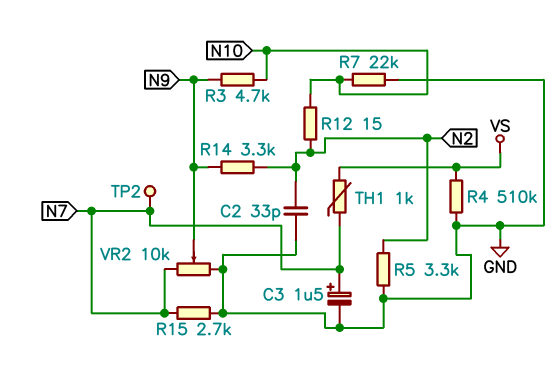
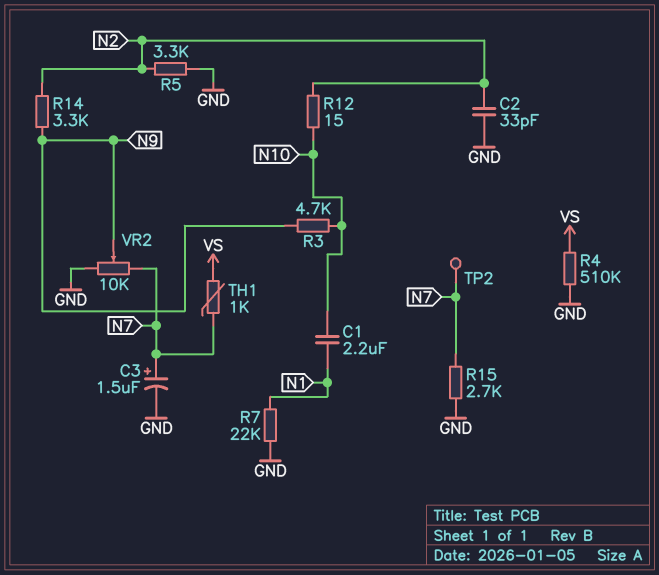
C1: none -> 2.2uF (N1, N10)
R7: 22k (GND, N10) -> 22k (GND, N1)

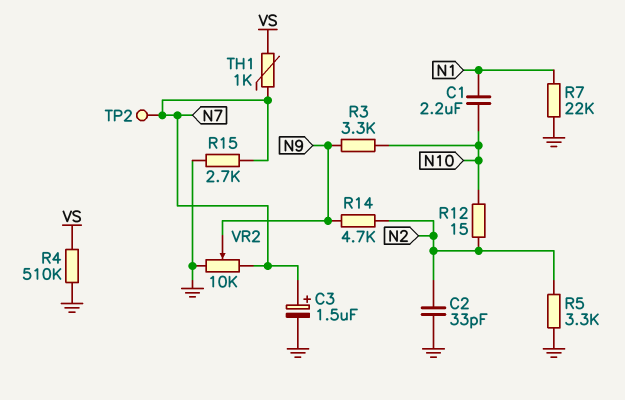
R3: 4.7k (N9, N10) -> 3.3k (N9, N10)
R14: 3.3k (N2, N9) -> 4.7k (N2, N9)

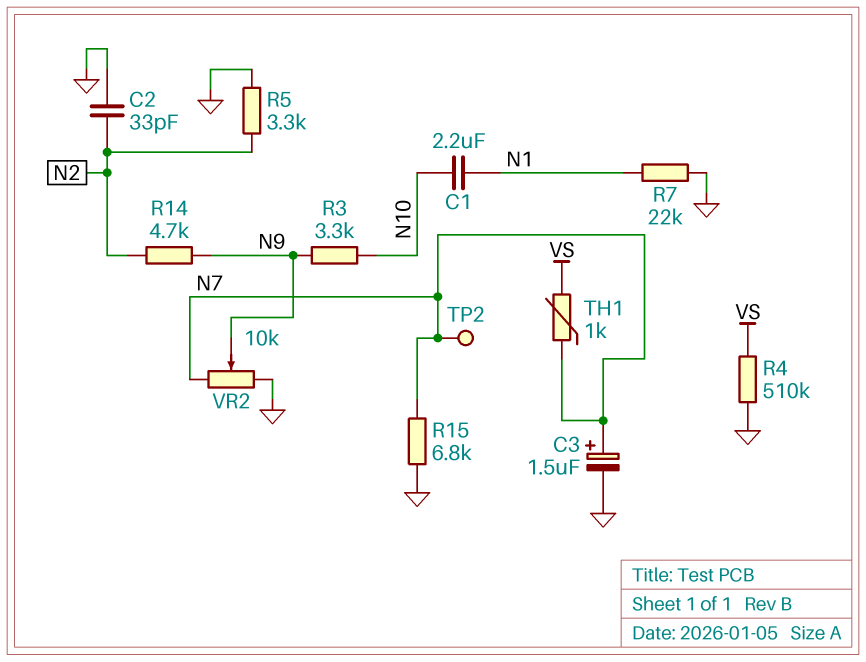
R12: 15 (N2, N10) -> none
R15: 2.7k (GND, N7) -> 6.8k (GND, N7)

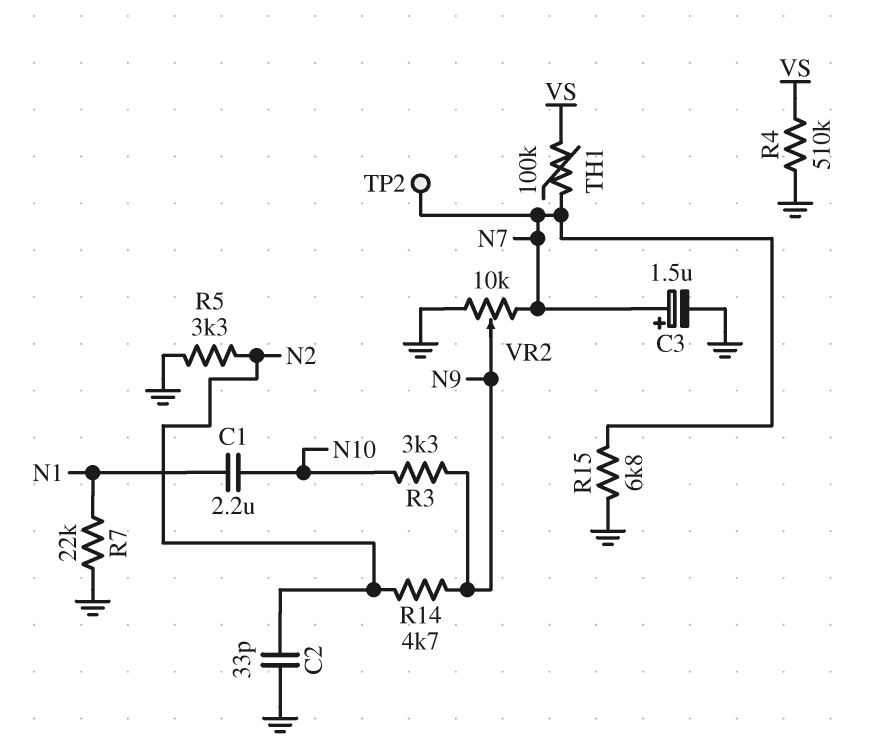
TH1: 1k (N7, VS) -> 100k (N7, VS)

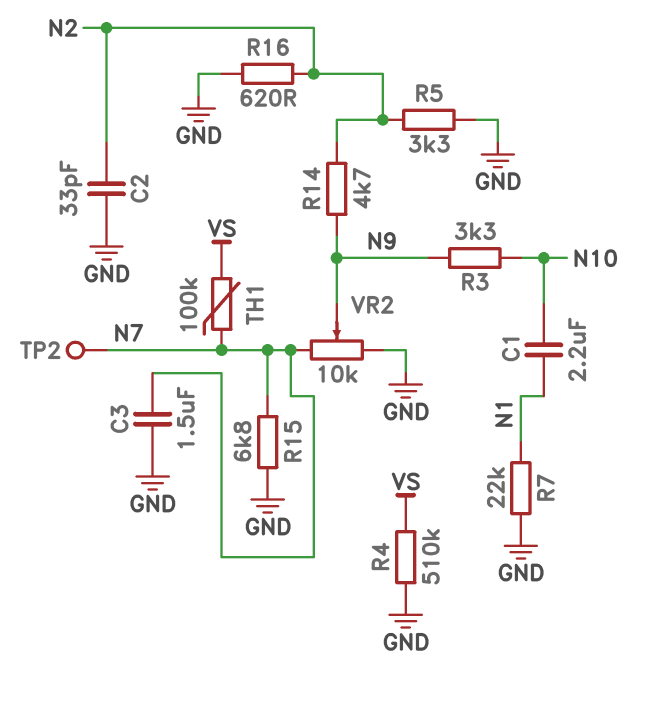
C3: 1.5uF (plus N7, minus GND) -> 1.5uF (GND, N7)
R16: none -> 620 (GND, N2)

